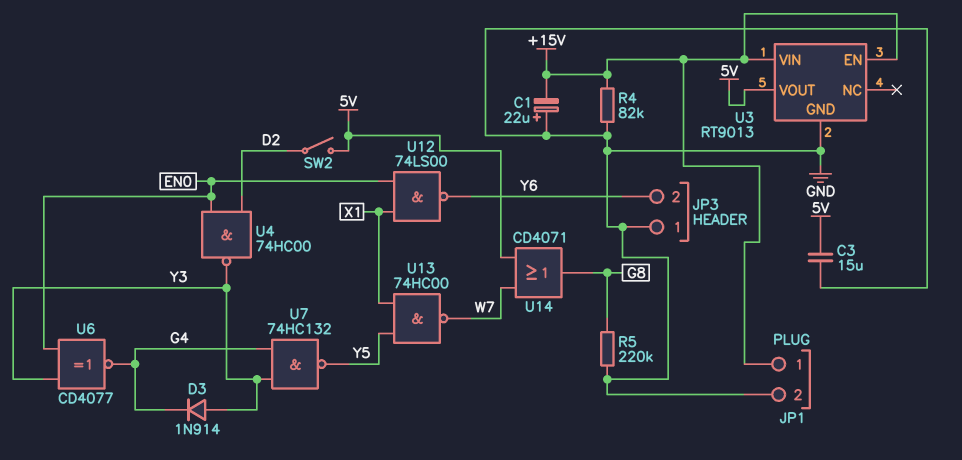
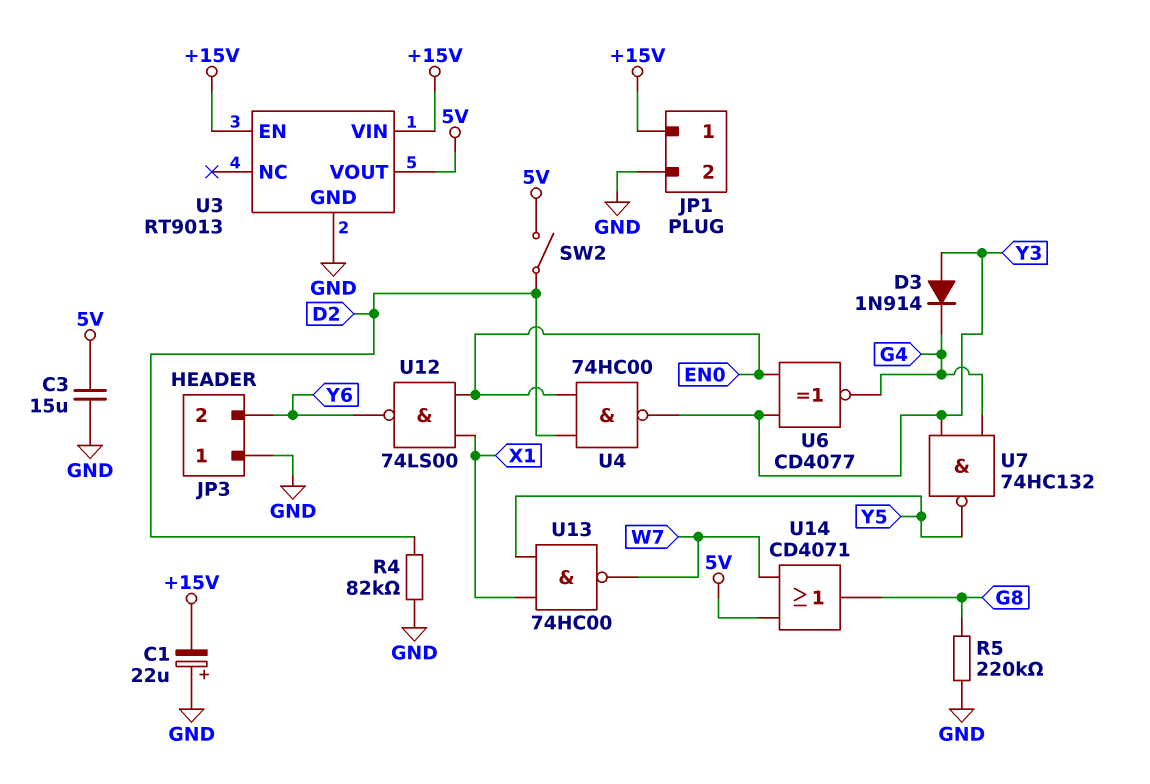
R4: 82k (+15V, GND) -> 82k (D2, GND)

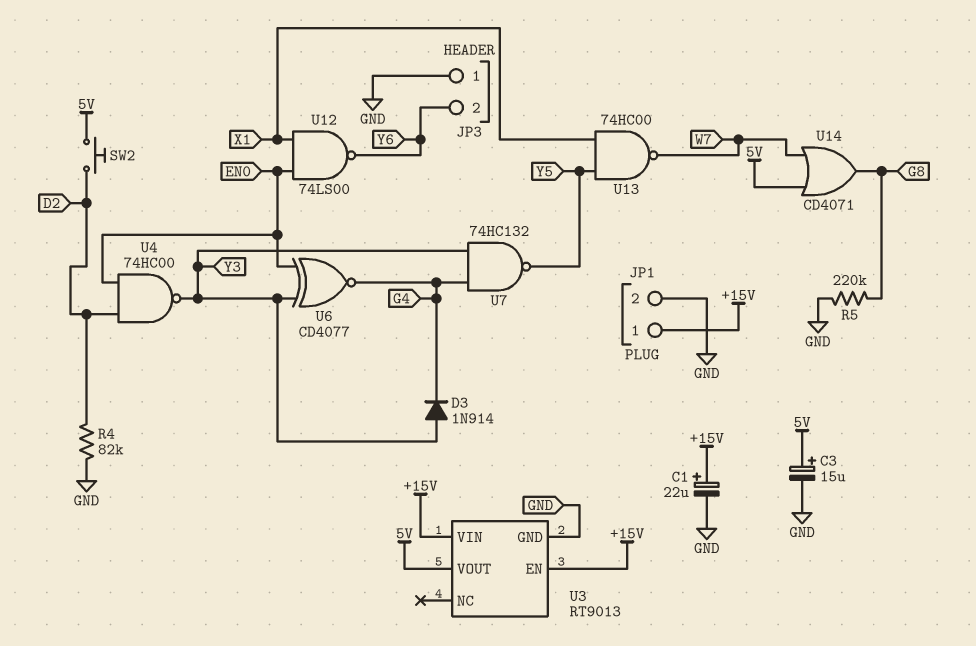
C1: 22uF (plus GND, minus +15V) -> 22uF (plus +15V, minus GND)
C3: 15uF (5V, GND) -> 15uF (plus 5V, minus GND)
SW2: switch (5V, D2) -> button (5V, D2)

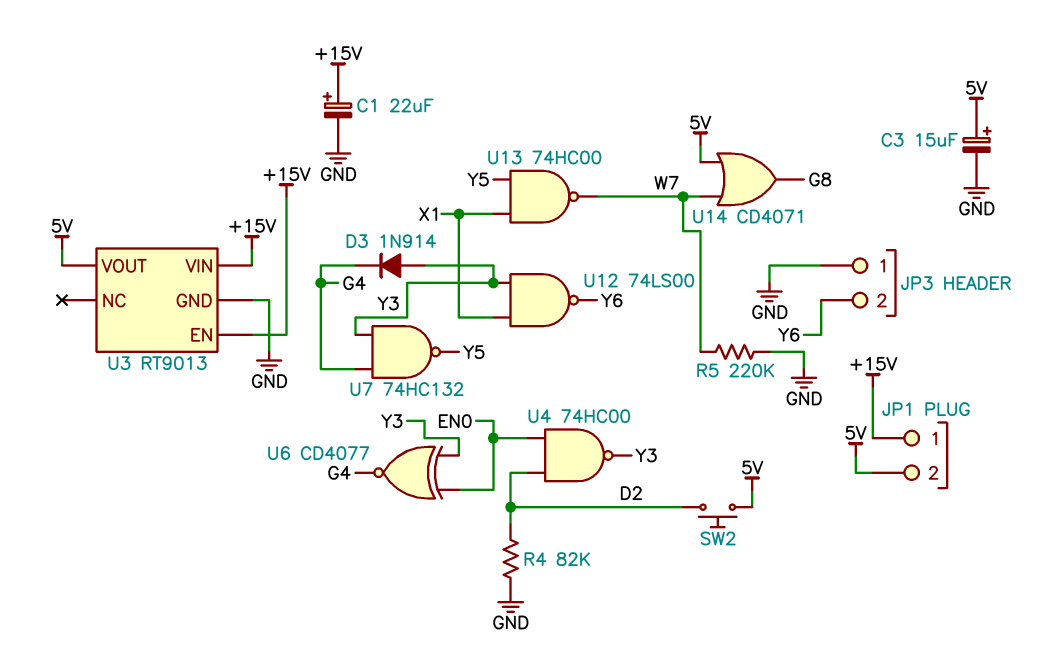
JP1 pin 2: GND -> 5V
R5: 220k (G8, GND) -> 220k (GND, W7)
U12: NAND 74LS00 (in EN0, in X1, out Y6) -> NAND 74LS00 (in X1, in Y3, out Y6)

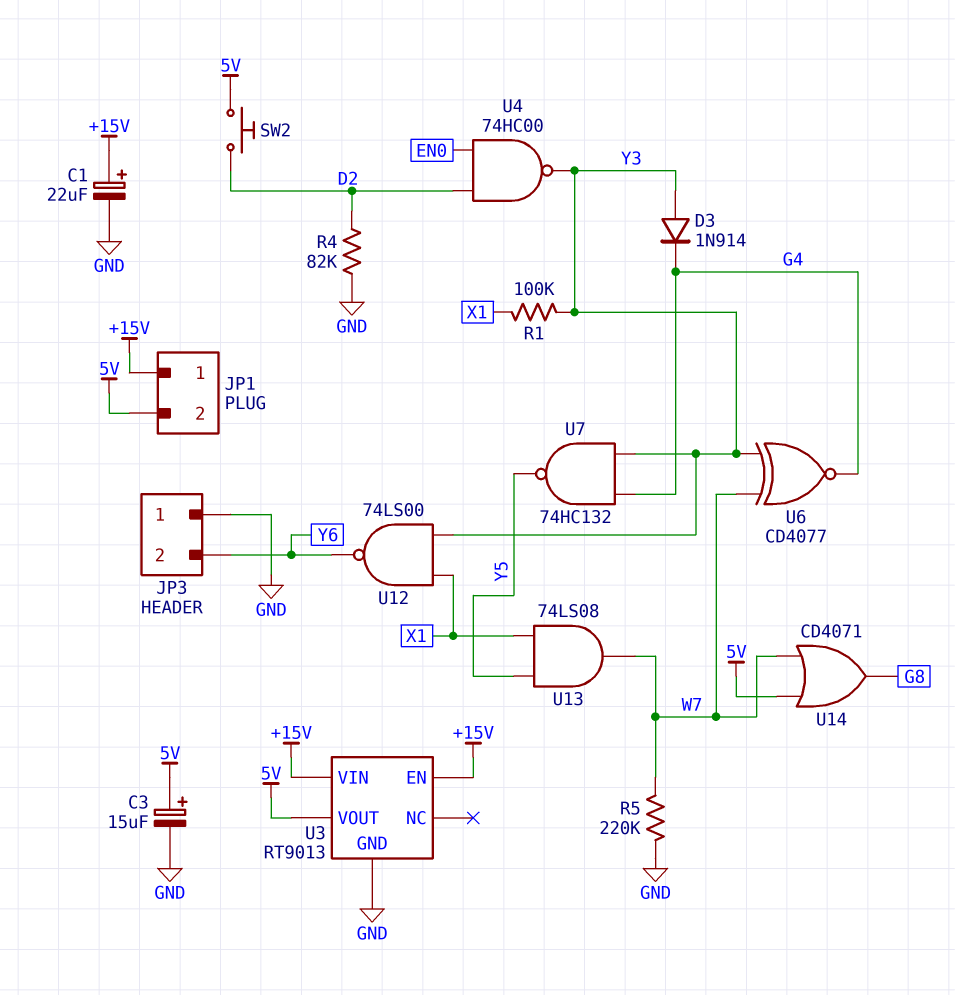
R1: none -> 100k (X1, Y3)
U6: XNOR CD4077 (in EN0, in Y3, out G4) -> XNOR CD4077 (in W7, in Y3, out G4)
U13: NAND 74HC00 (in X1, in Y5, out W7) -> AND 74LS08 (in X1, in Y5, out W7)

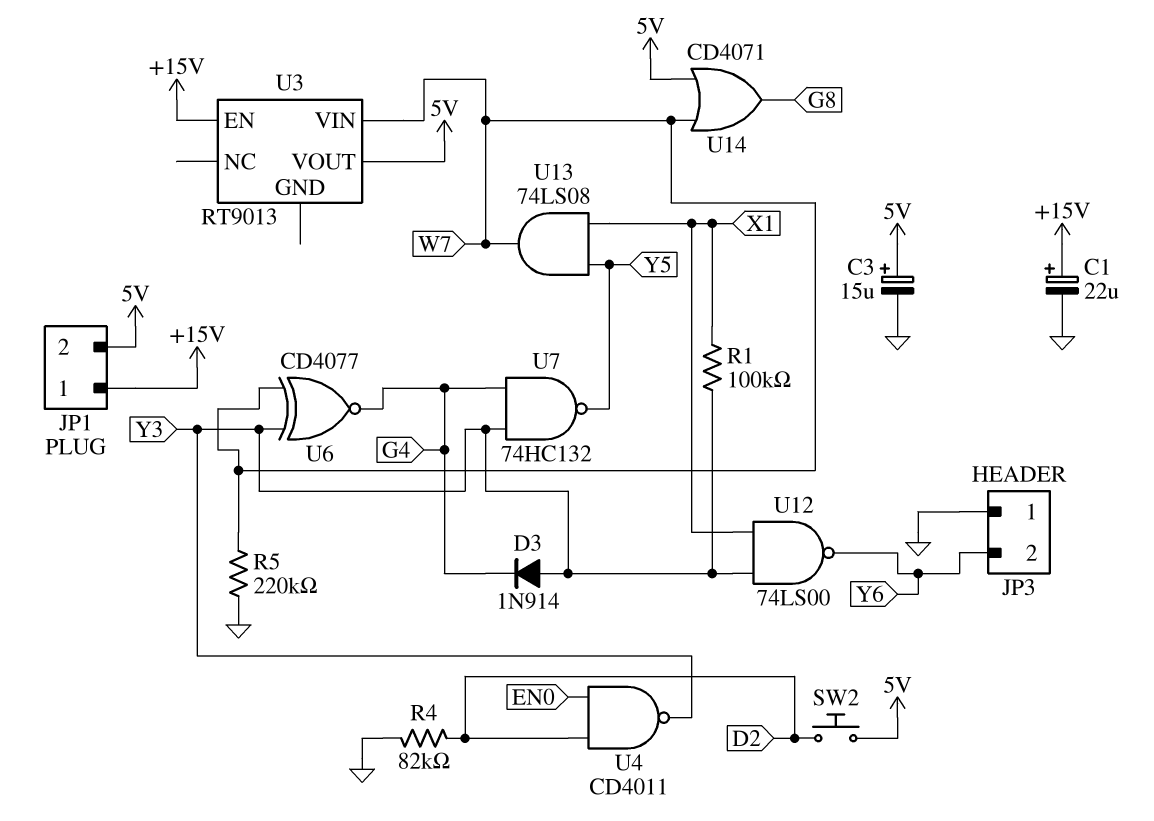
U3 pin GND: GND -> none
U3 pin VIN: +15V -> W7
U4: NAND 74HC00 (in D2, in EN0, out Y3) -> NAND CD4011 (in D2, in EN0, out Y3)

